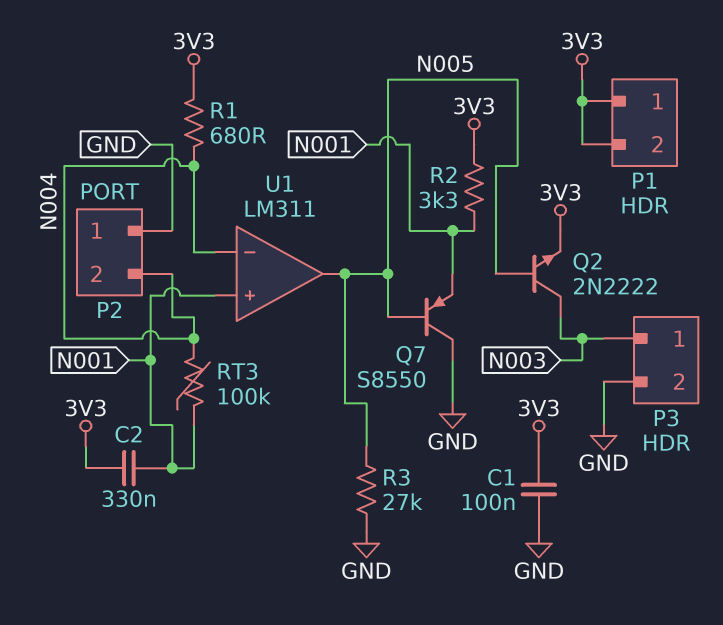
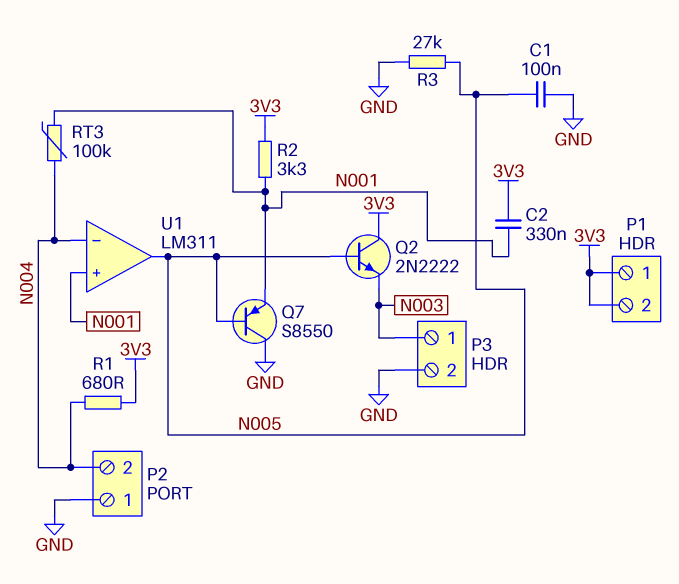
C1: 100nF (3V3, GND) -> 100nF (GND, N005)
Q2: NPN 2N2222 (B N005, C N003, E 3V3) -> NPN 2N2222 (B N005, C 3V3, E N003)

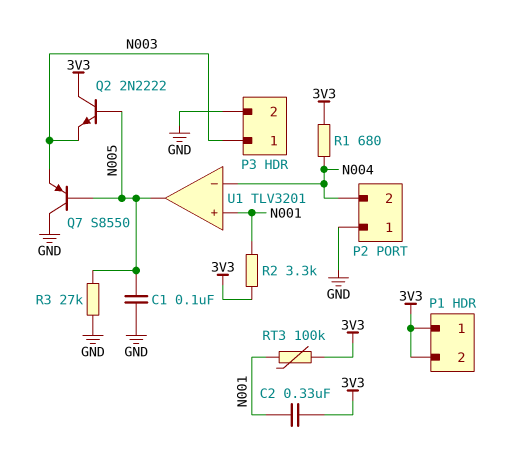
Q7: PNP S8550 (B N005, C GND, E N001) -> PNP S8550 (B N005, C GND, E N003)
RT3: 100k (N001, N004) -> 100k (3V3, N001)
U1: LM311 -> TLV3201

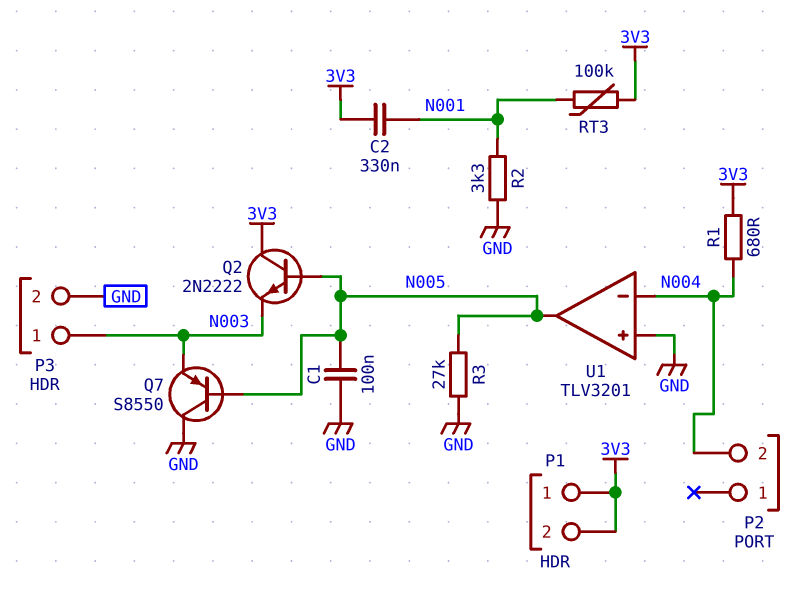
P2 pin 1: GND -> none
R2: 3.3k (3V3, N001) -> 3.3k (GND, N001)
U1 pin in+: N001 -> GND

